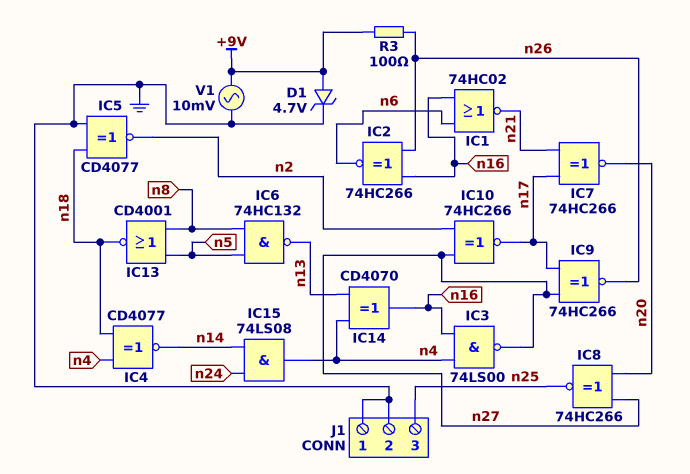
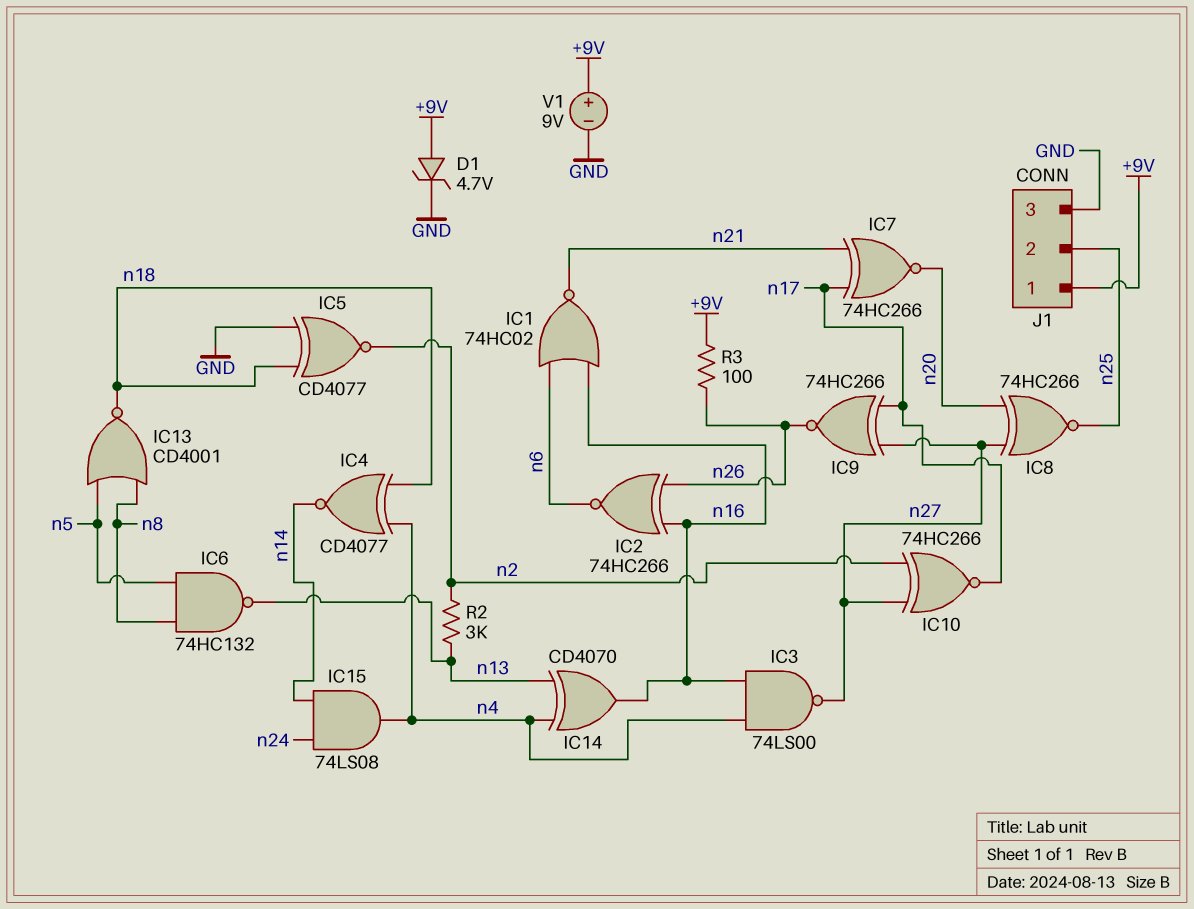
J1 pin 1: GND -> +9V
J1 pin 2: GND -> n25
J1 pin 3: n25 -> GND
R2: none -> 3k (n2, n13)
V1: AC 10mV (+9V, GND) -> 9V (plus +9V, minus GND)

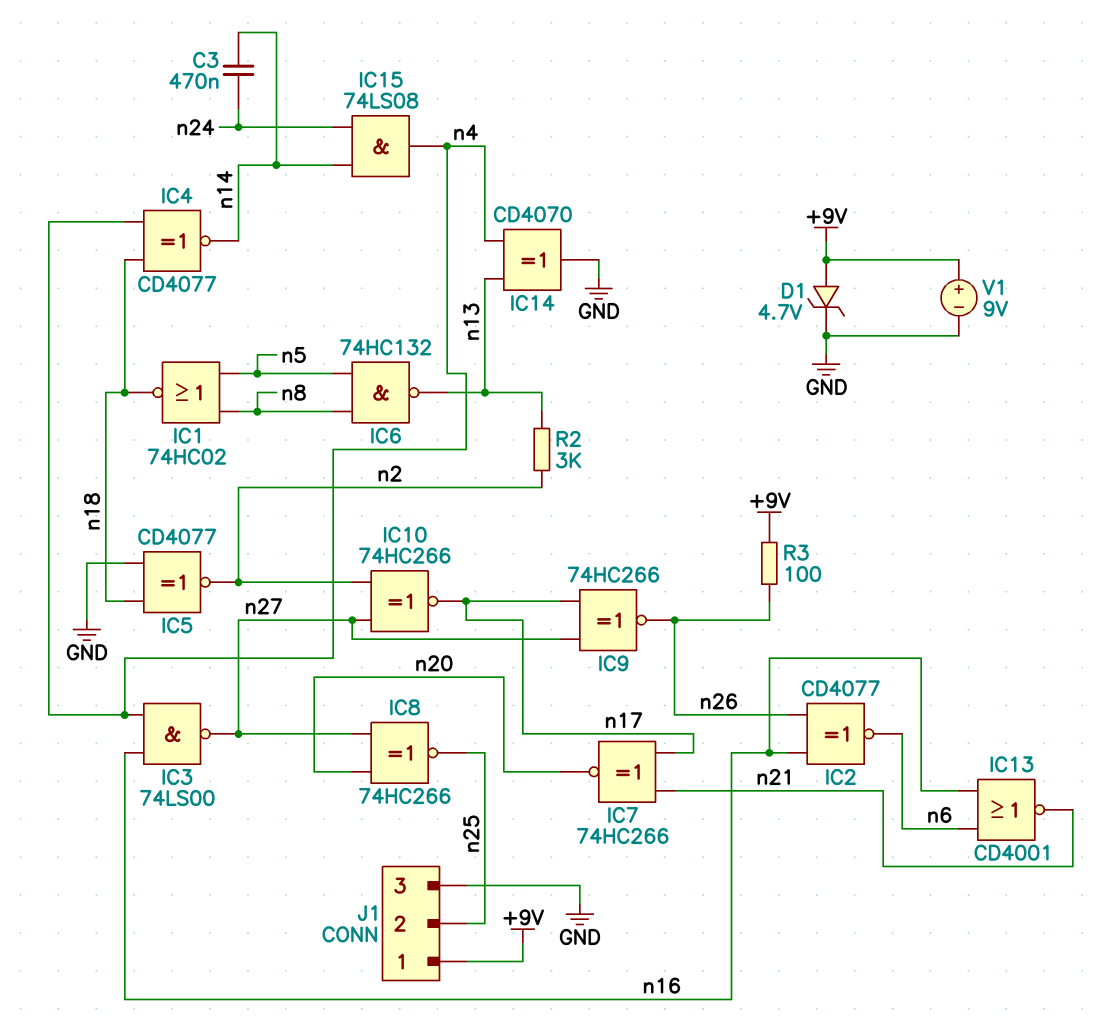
C3: none -> 470nF (n14, n24)
IC1: NOR 74HC02 (in n6, in n16, out n21) -> NOR 74HC02 (in n5, in n8, out n18)
IC2: XNOR 74HC266 (in n16, in n26, out n6) -> XNOR CD4077 (in n16, in n26, out n6)
IC13: NOR CD4001 (in n5, in n8, out n18) -> NOR CD4001 (in n6, in n16, out n21)
IC14: XOR CD4070 (in n4, in n13, out n16) -> XOR CD4070 (in n4, in n13, out GND)

